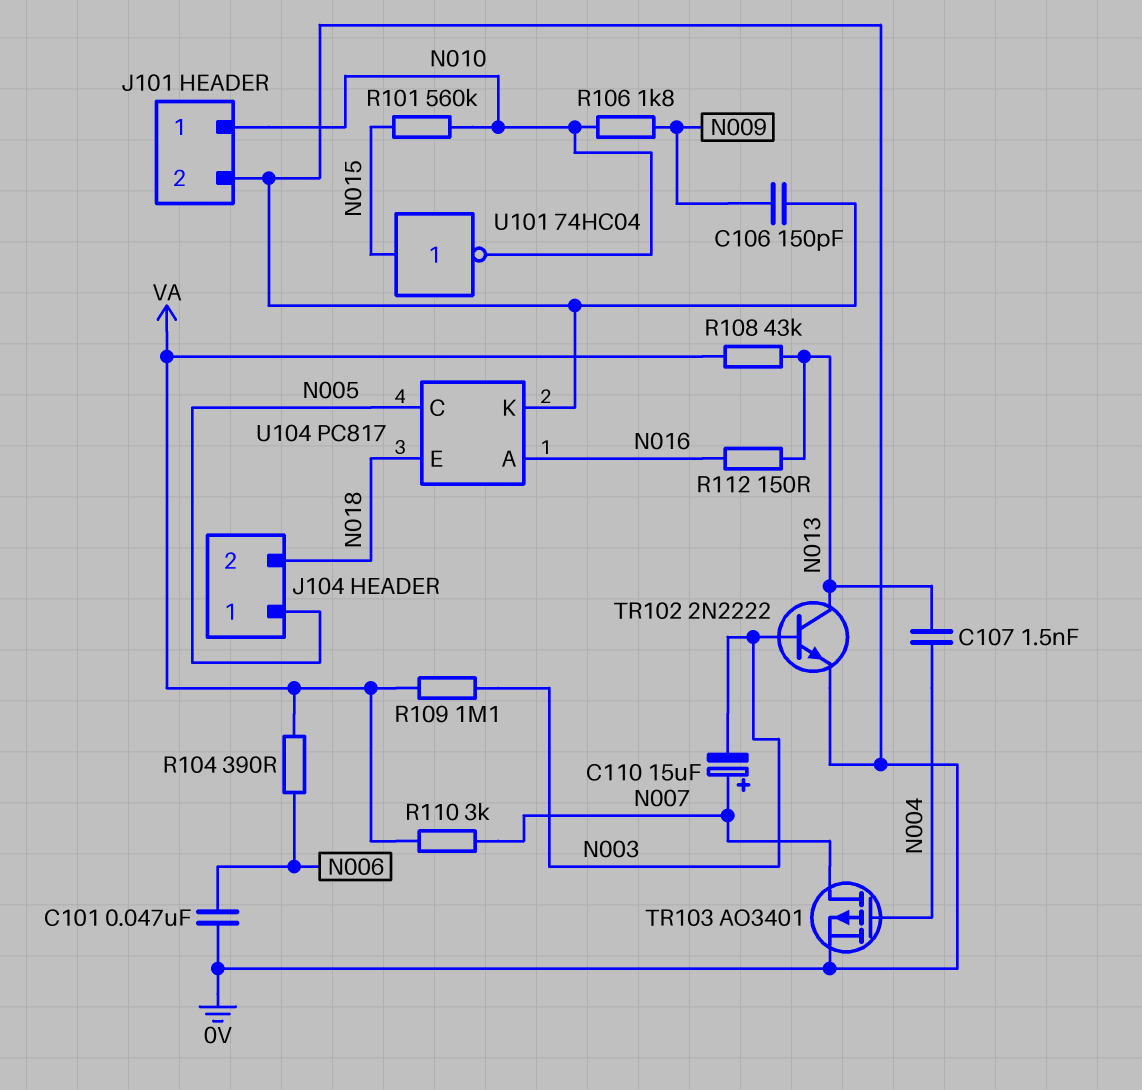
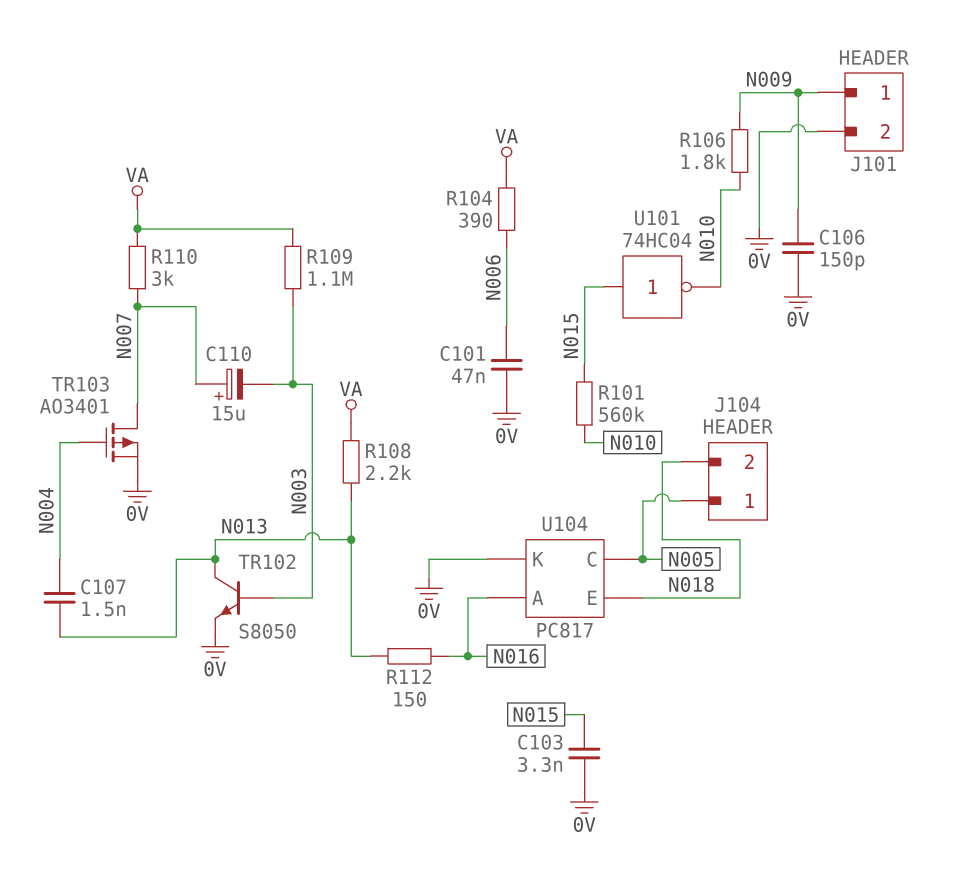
C103: none -> 3.3nF (0V, N015)
J101 pin 1: N010 -> N009
R108: 43k (N013, VA) -> 2.2k (N013, VA)
TR102: NPN 2N2222 (B N003, C N013, E 0V) -> NPN S8050 (B N003, C N013, E 0V)

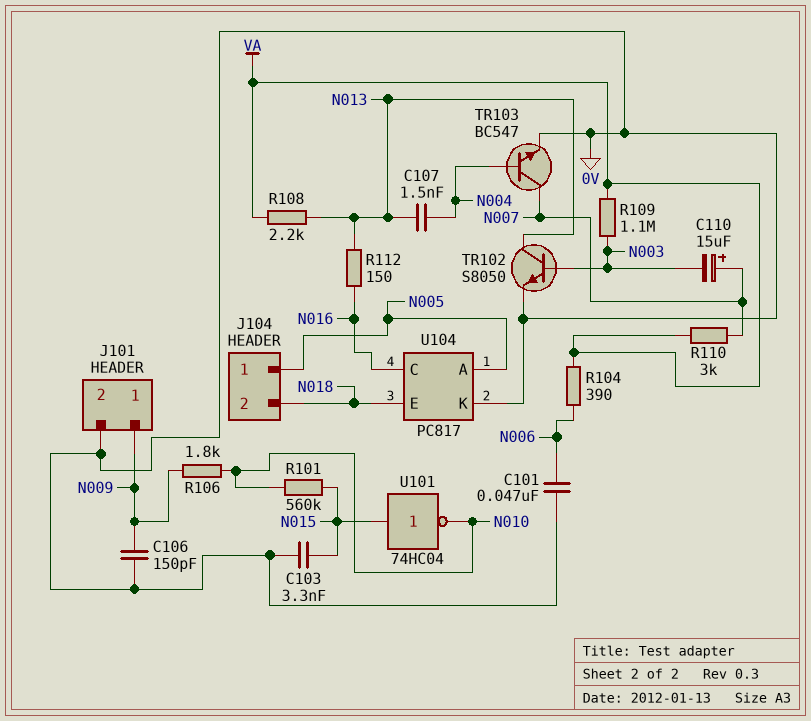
TR103: PMOS AO3401 (G N004, D N007, S 0V) -> NPN BC547 (B N004, C N007, E 0V)
U104 pin A: N016 -> N005
U104 pin C: N005 -> N016

